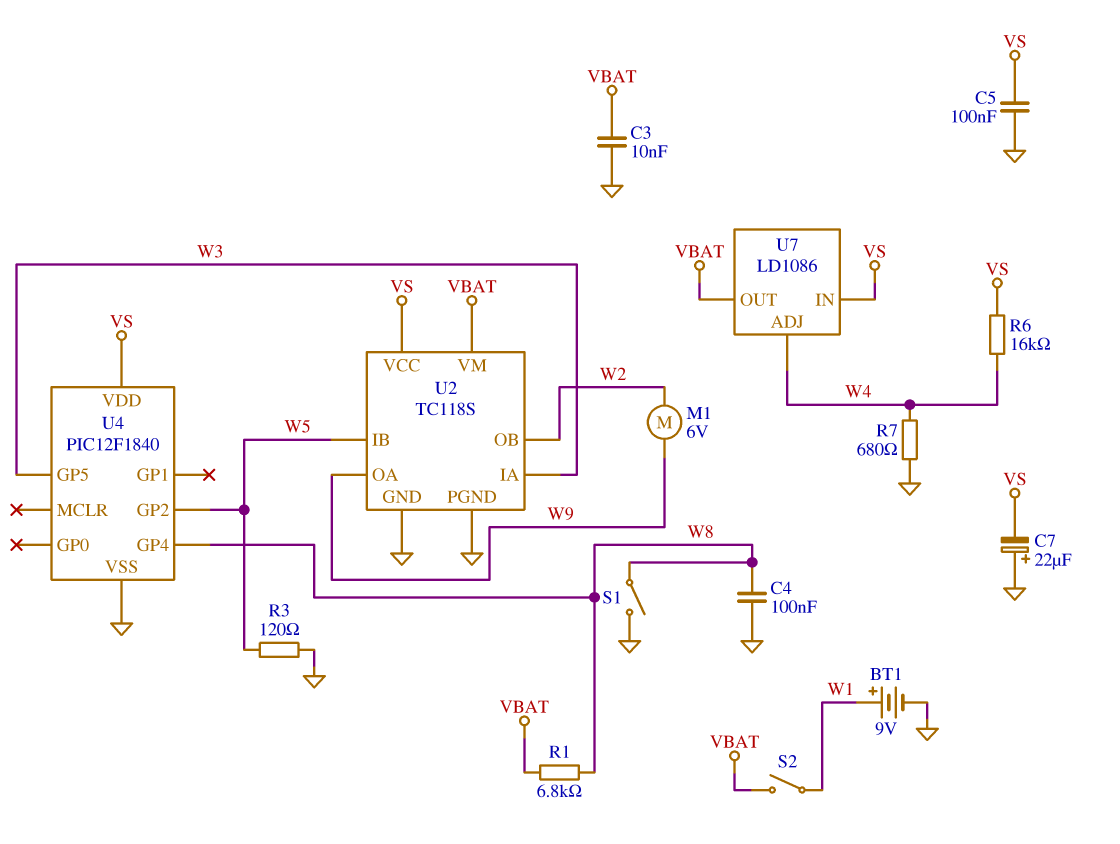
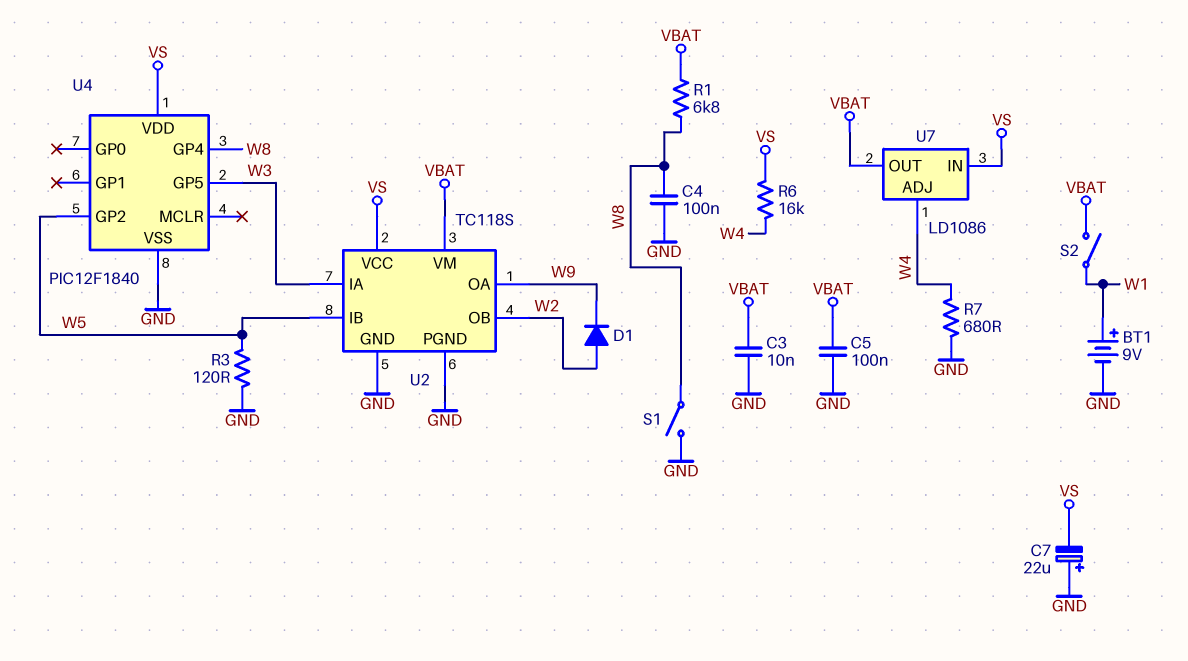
C5: 100nF (GND, VS) -> 100nF (GND, VBAT)
D1: none -> diode (A W2, K W9)
M1: motor 6V (W2, W9) -> none

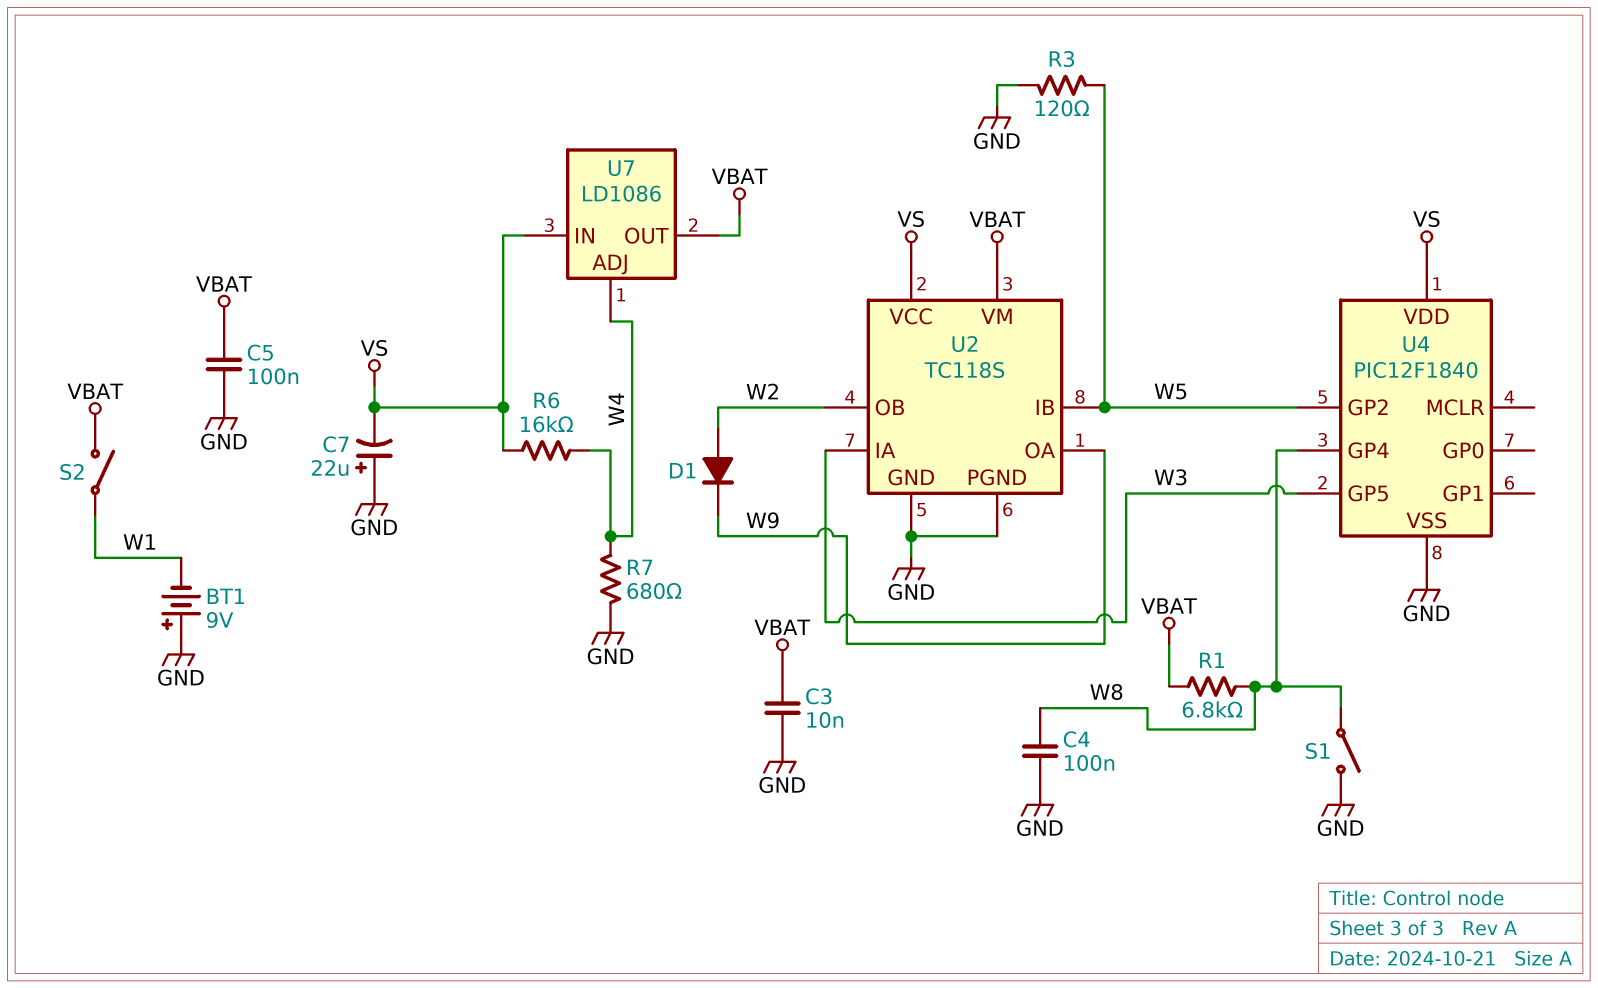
BT1: 9V (plus W1, minus GND) -> 9V (plus GND, minus W1)

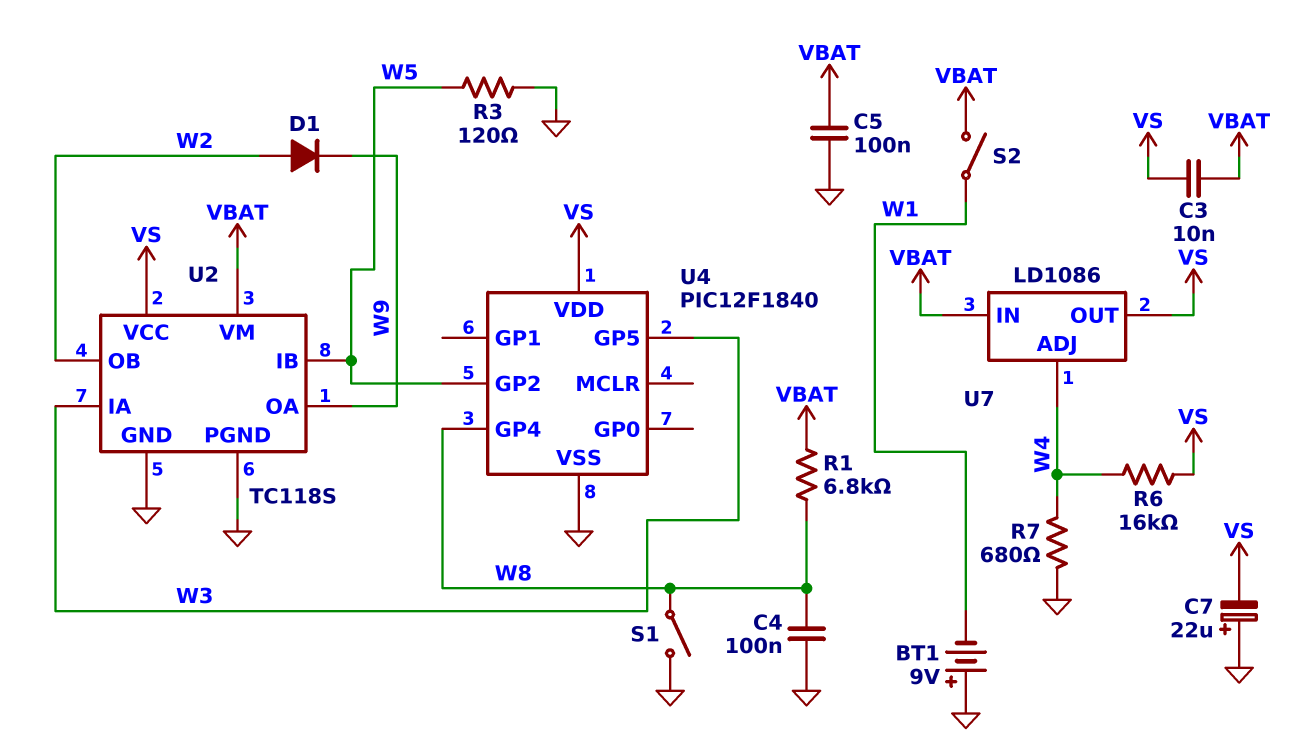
C3: 10nF (GND, VBAT) -> 10nF (VBAT, VS)
U7 pin IN: VS -> VBAT
U7 pin OUT: VBAT -> VS

